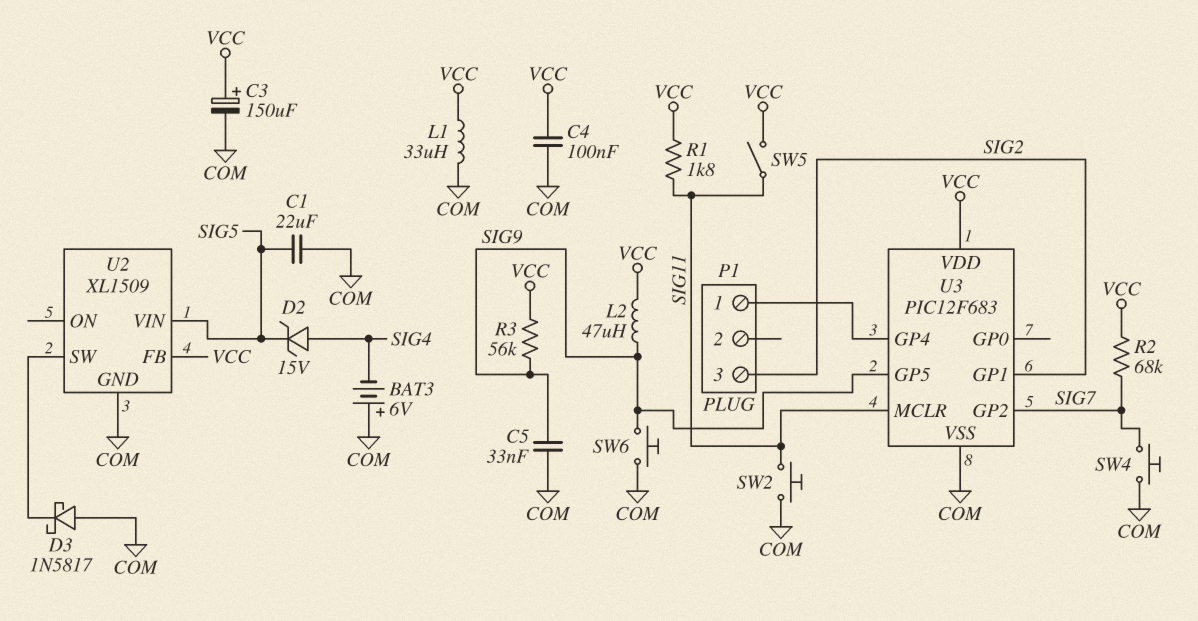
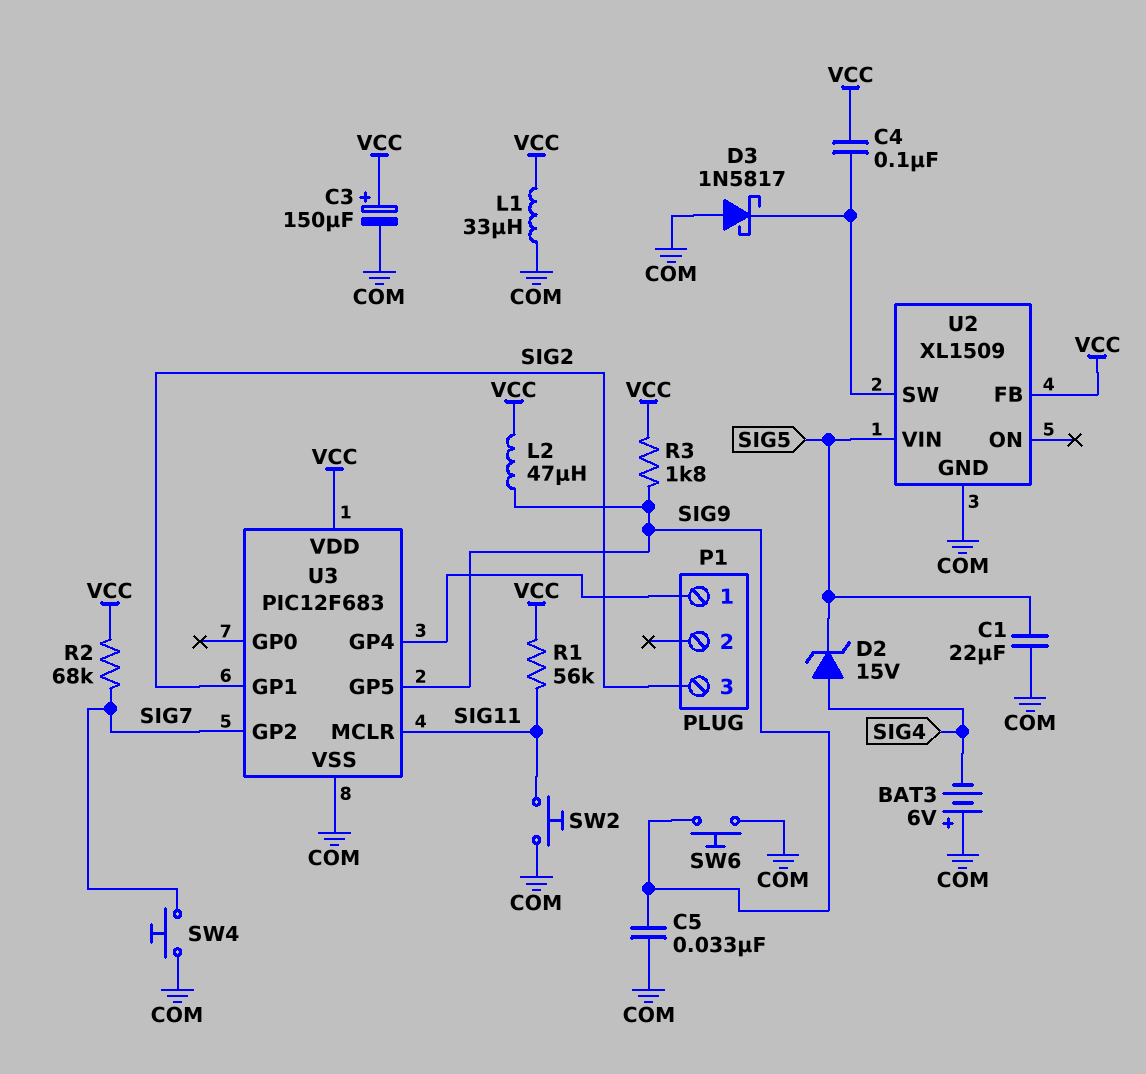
C4: 100nF (COM, VCC) -> 100nF (U2/SW, VCC)
R1: 1.8k (SIG11, VCC) -> 56k (SIG11, VCC)
R3: 56k (SIG9, VCC) -> 1.8k (SIG9, VCC)
SW5: switch (SIG11, VCC) -> none

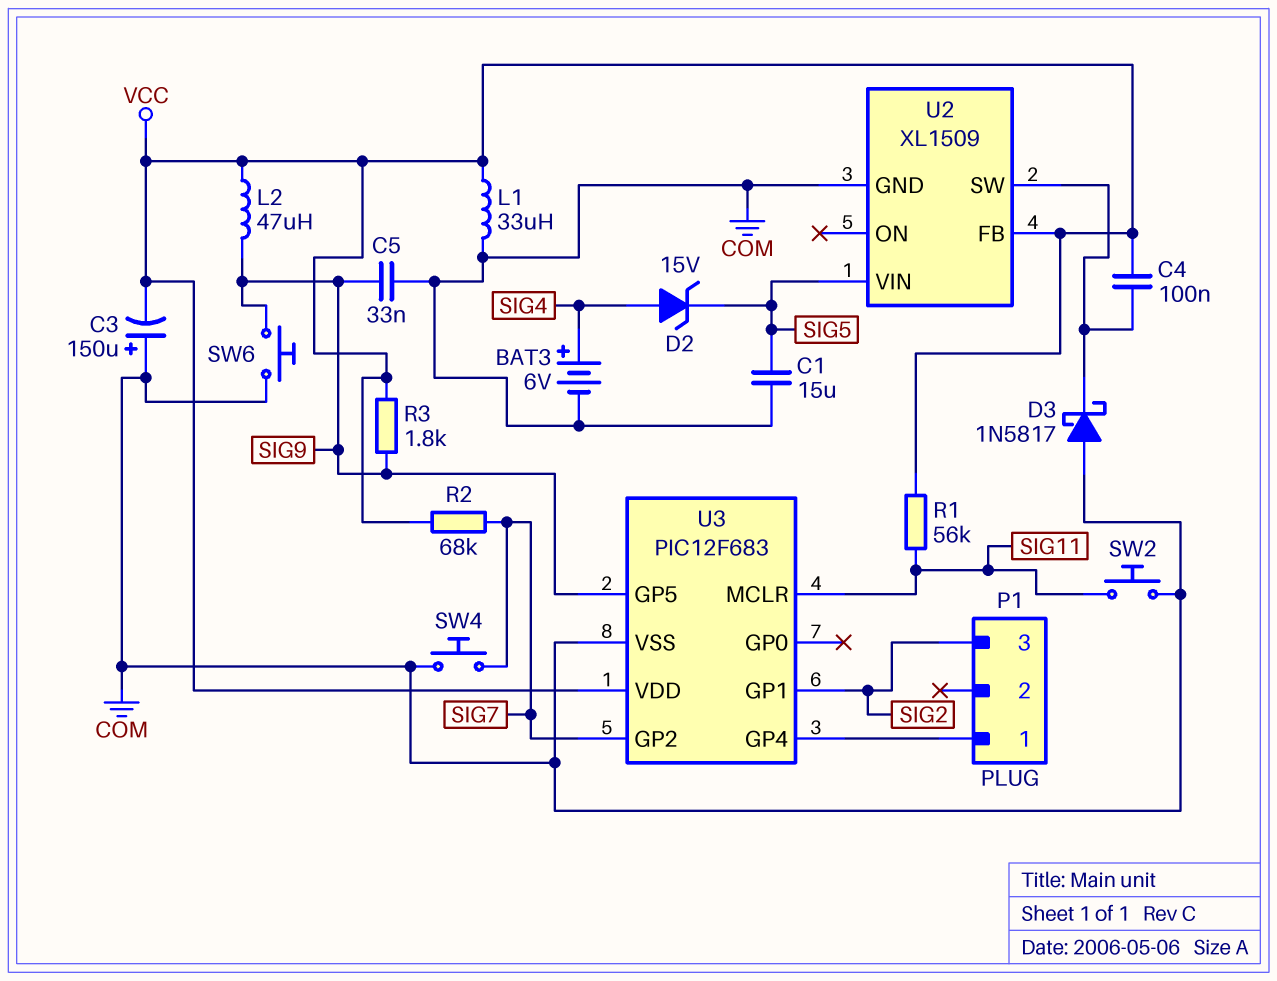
BAT3: 6V (plus COM, minus SIG4) -> 6V (plus SIG4, minus COM)
C1: 22uF (COM, SIG5) -> 15uF (COM, SIG5)
C3: 150uF (plus VCC, minus COM) -> 150uF (plus COM, minus VCC)

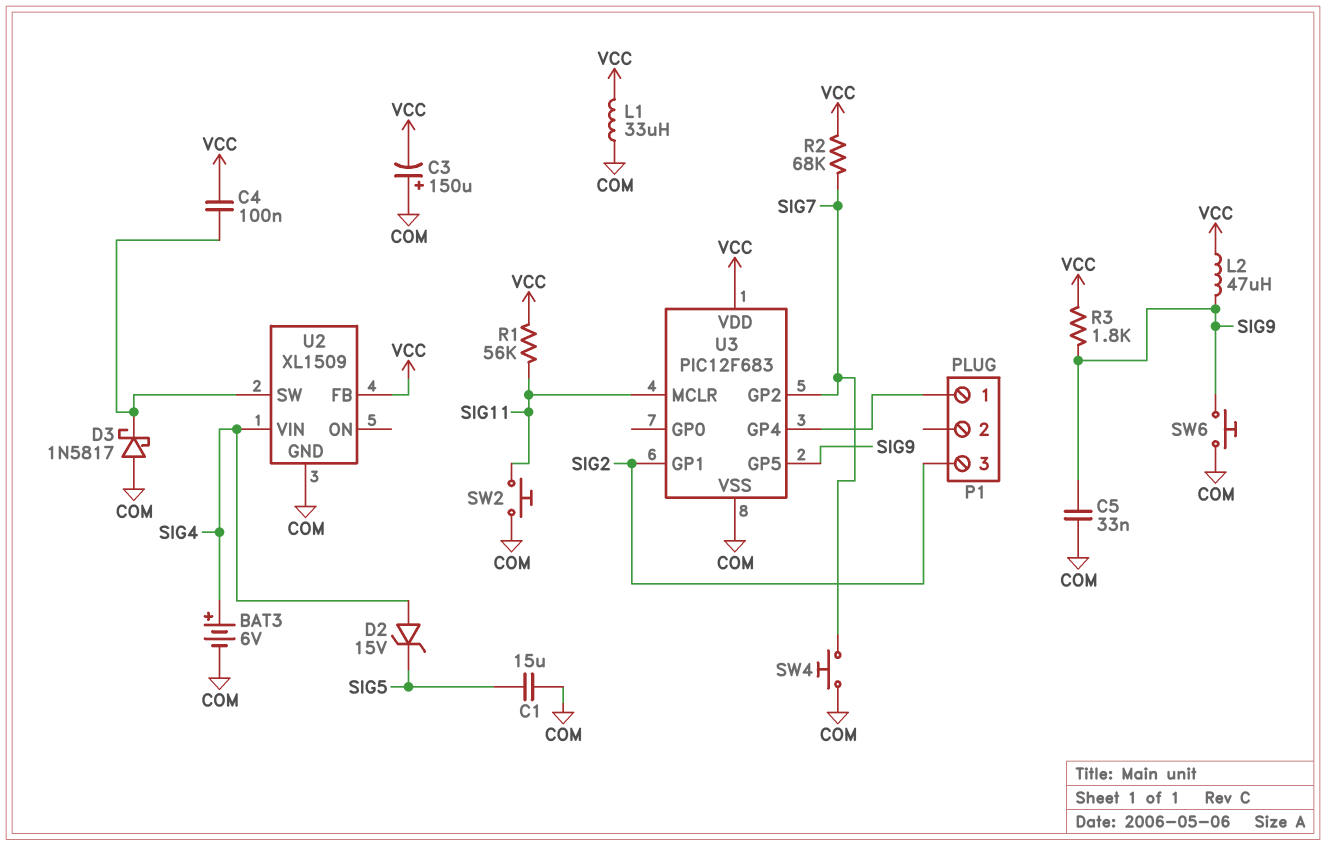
U2 pin VIN: SIG5 -> SIG4

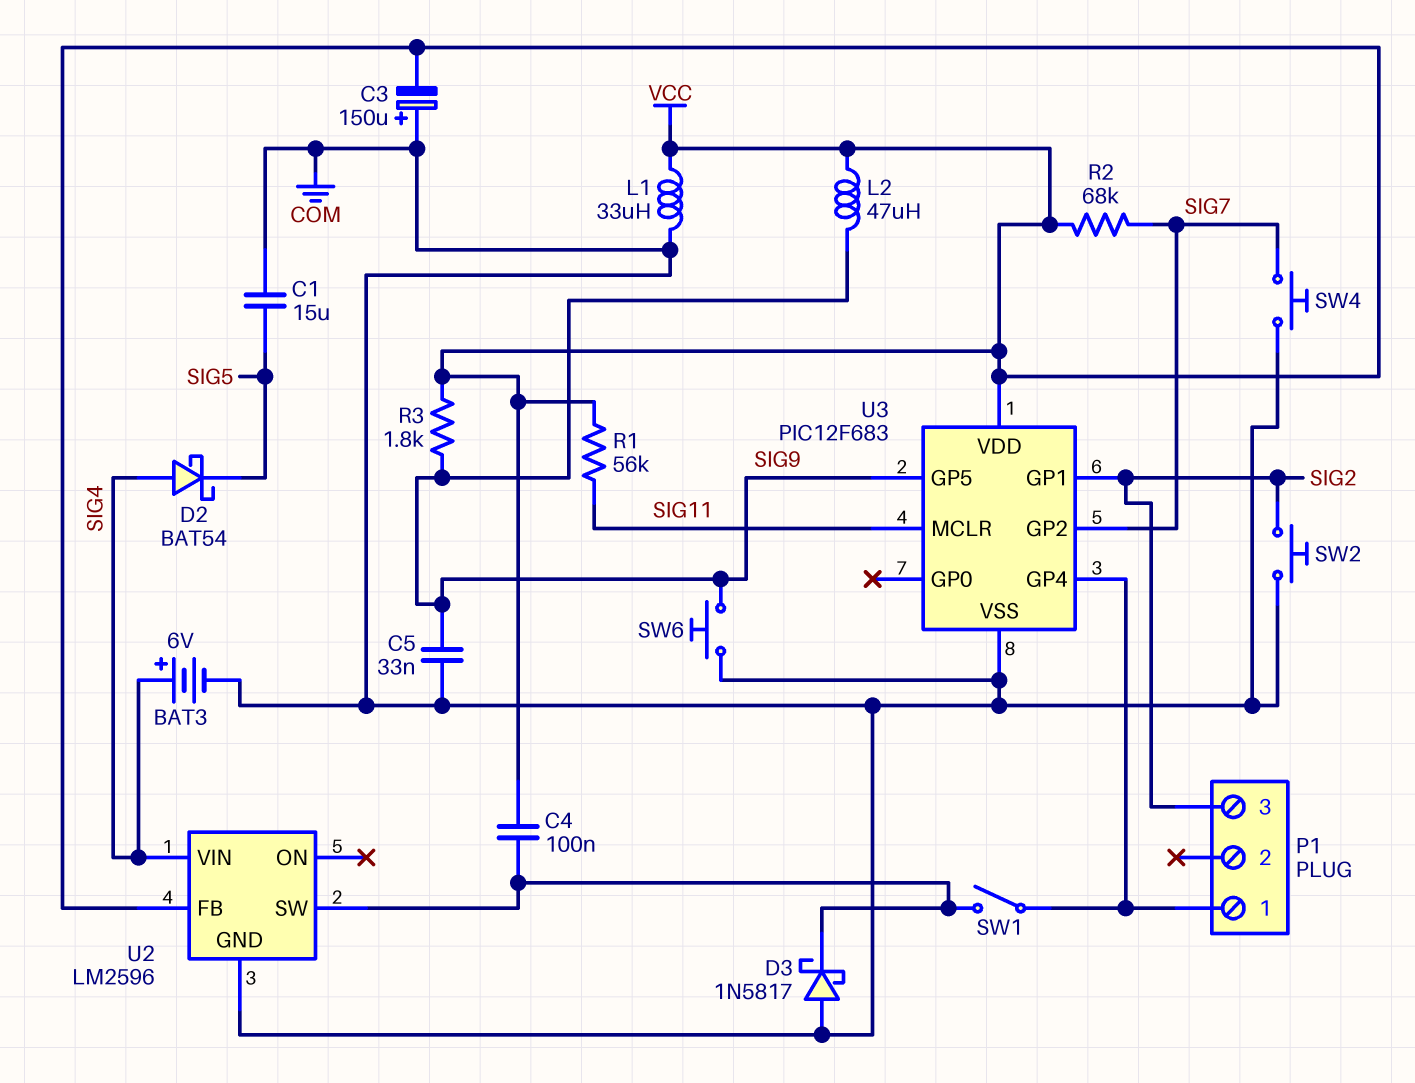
D2: zener 15V (A SIG4, K SIG5) -> schottky BAT54 (A SIG4, K SIG5)
SW1: none -> switch (P1/1, U2/SW)
SW2: button (COM, SIG11) -> button (COM, SIG2)
U2: XL1509 -> LM2596

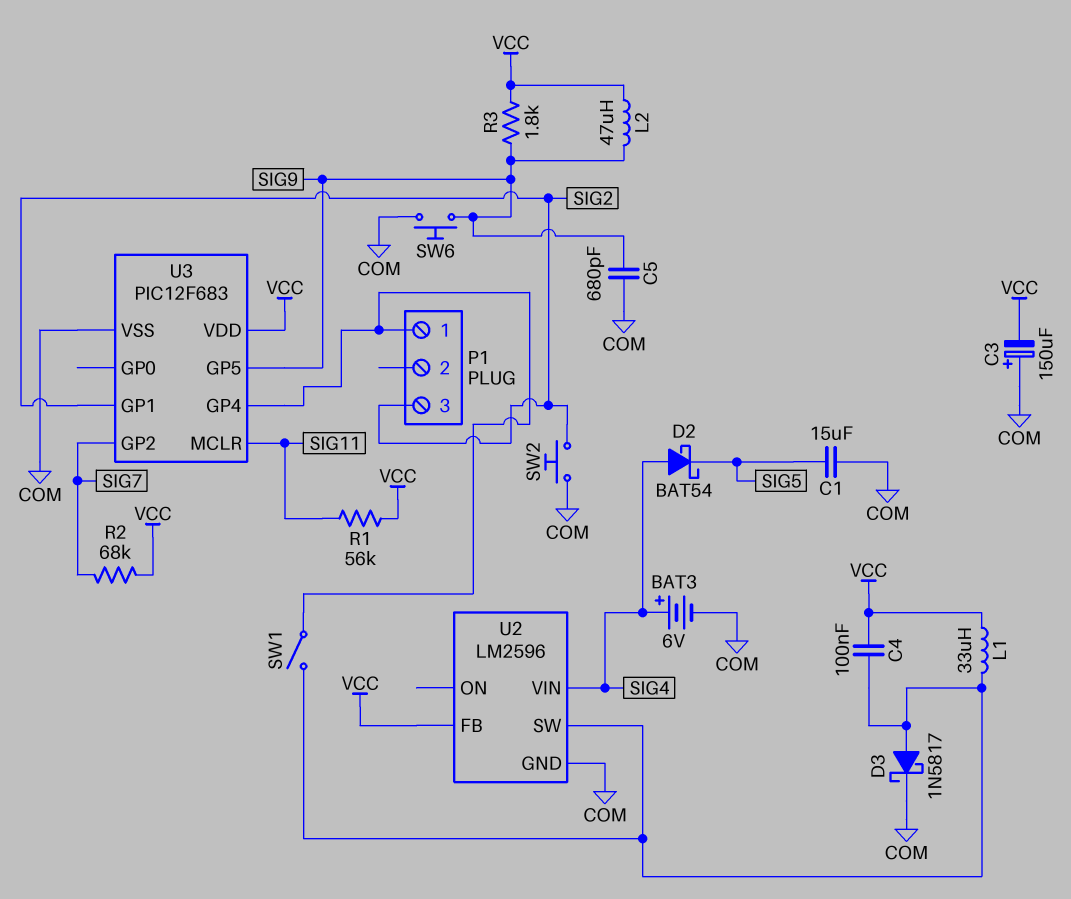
C5: 33nF (COM, SIG9) -> 680pF (COM, SIG9)
D3: schottky 1N5817 (A COM, K U2/SW) -> schottky 1N5817 (A U2/SW, K COM)
L1: 33uH (COM, VCC) -> 33uH (U2/SW, VCC)
SW4: button (COM, SIG7) -> none

